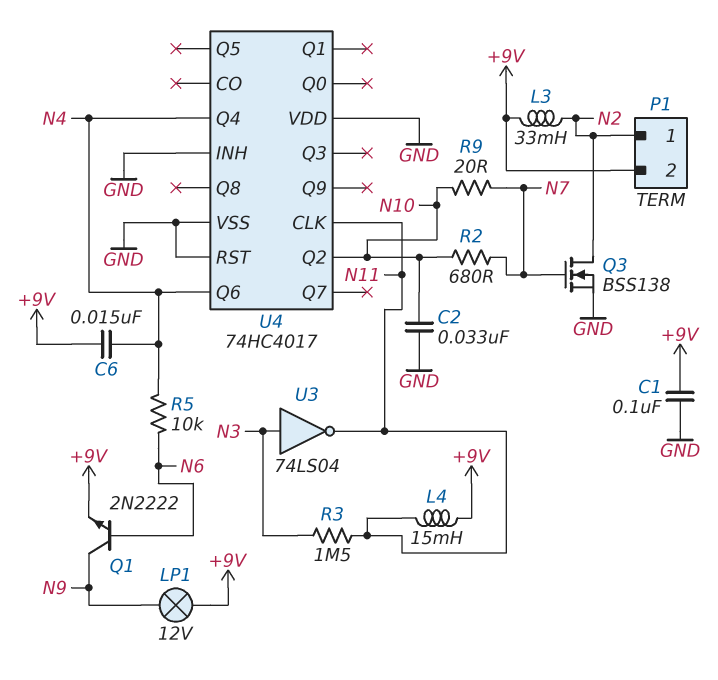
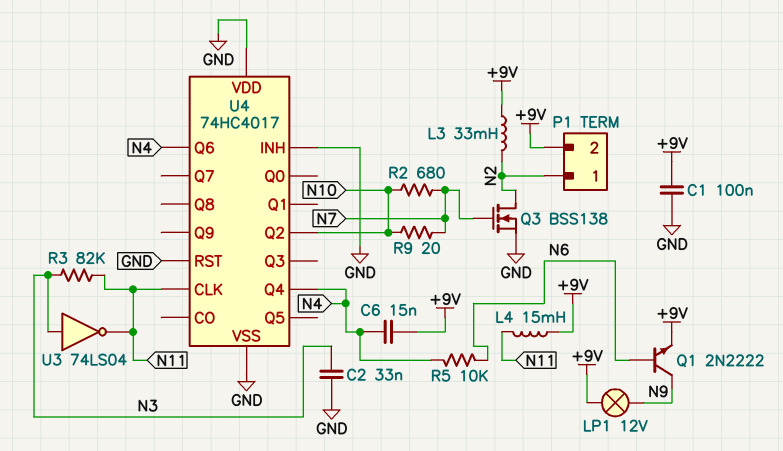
C2: 33nF (GND, N10) -> 33nF (GND, N3)
R3: 1.5M (N3, N11) -> 82k (N3, N11)

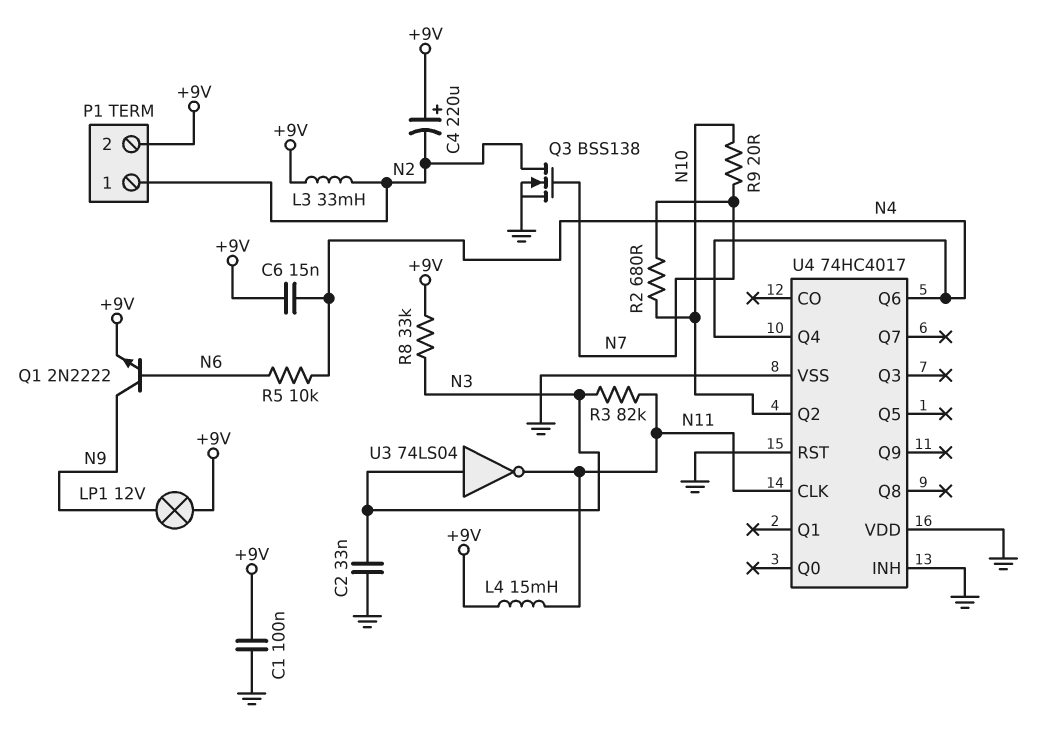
C4: none -> 220uF (plus +9V, minus N2)
R8: none -> 33k (+9V, N3)

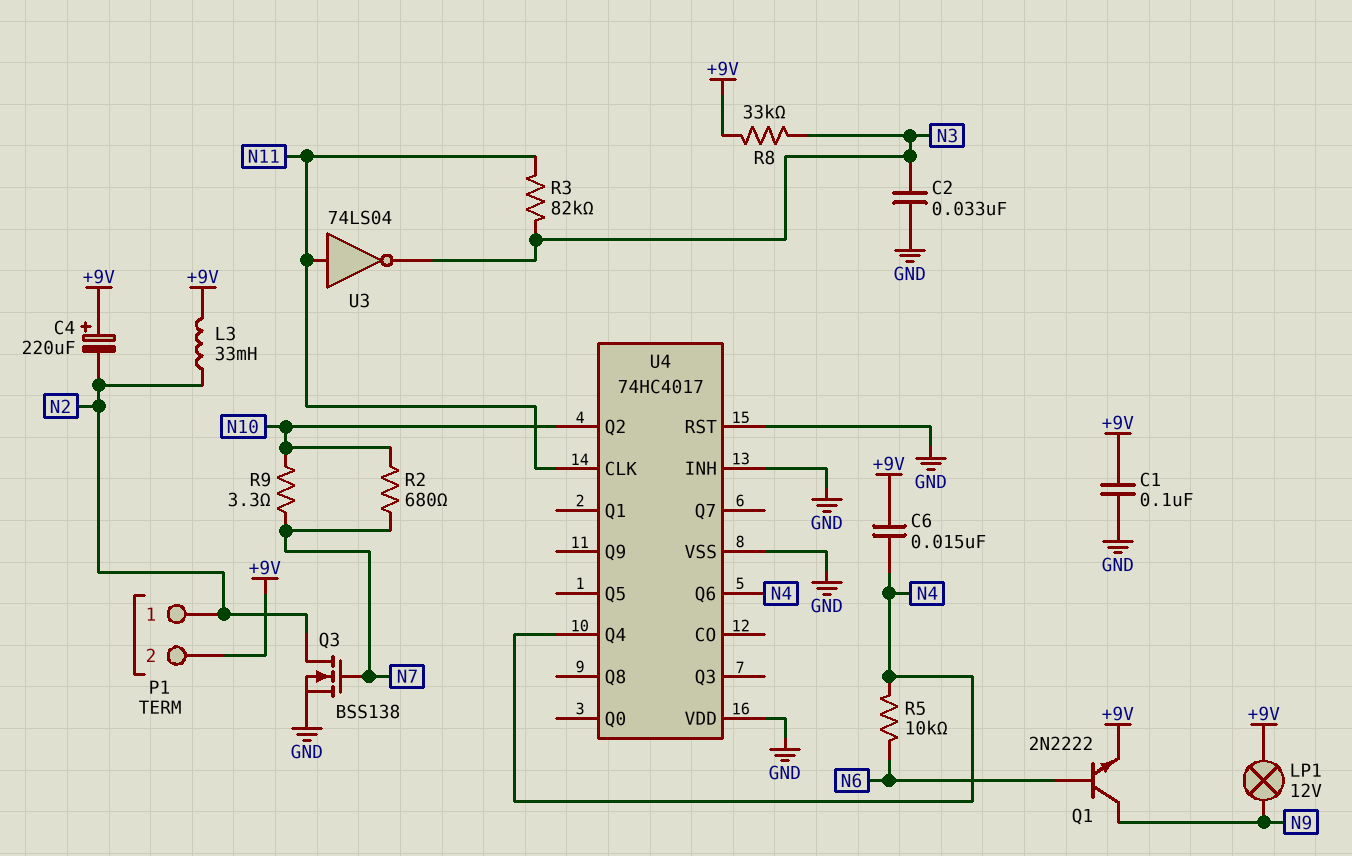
L4: 15mH (+9V, N11) -> none
R9: 20 (N7, N10) -> 3.3 (N7, N10)
U3: NOT 74LS04 (in N3, out N11) -> NOT 74LS04 (in N11, out N3)

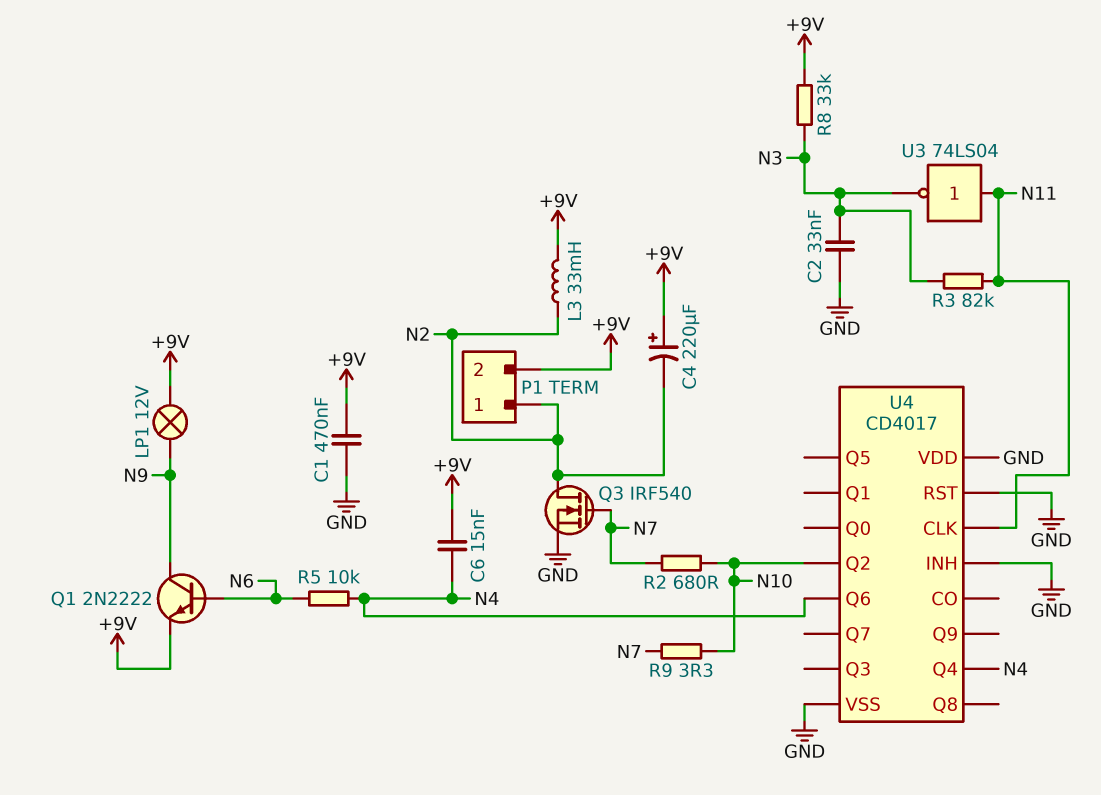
C1: 100nF (+9V, GND) -> 470nF (+9V, GND)
Q3: NMOS BSS138 (G N7, D N2, S GND) -> NMOS IRF540 (G N7, D N2, S GND)
U4: 74HC4017 -> CD4017

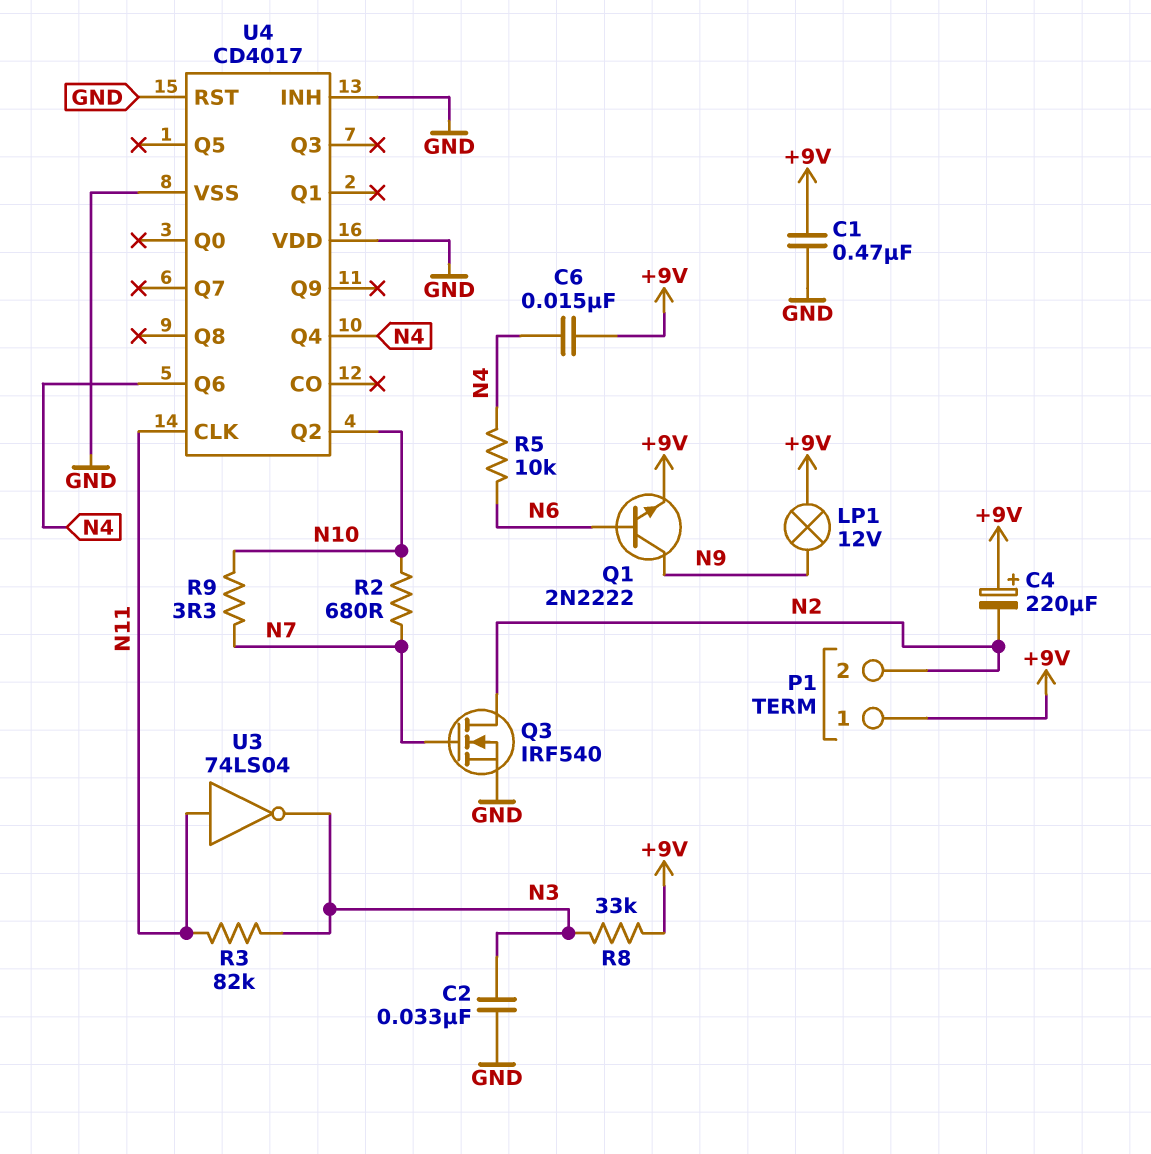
L3: 33mH (+9V, N2) -> none
P1 pin 1: N2 -> +9V
P1 pin 2: +9V -> N2

